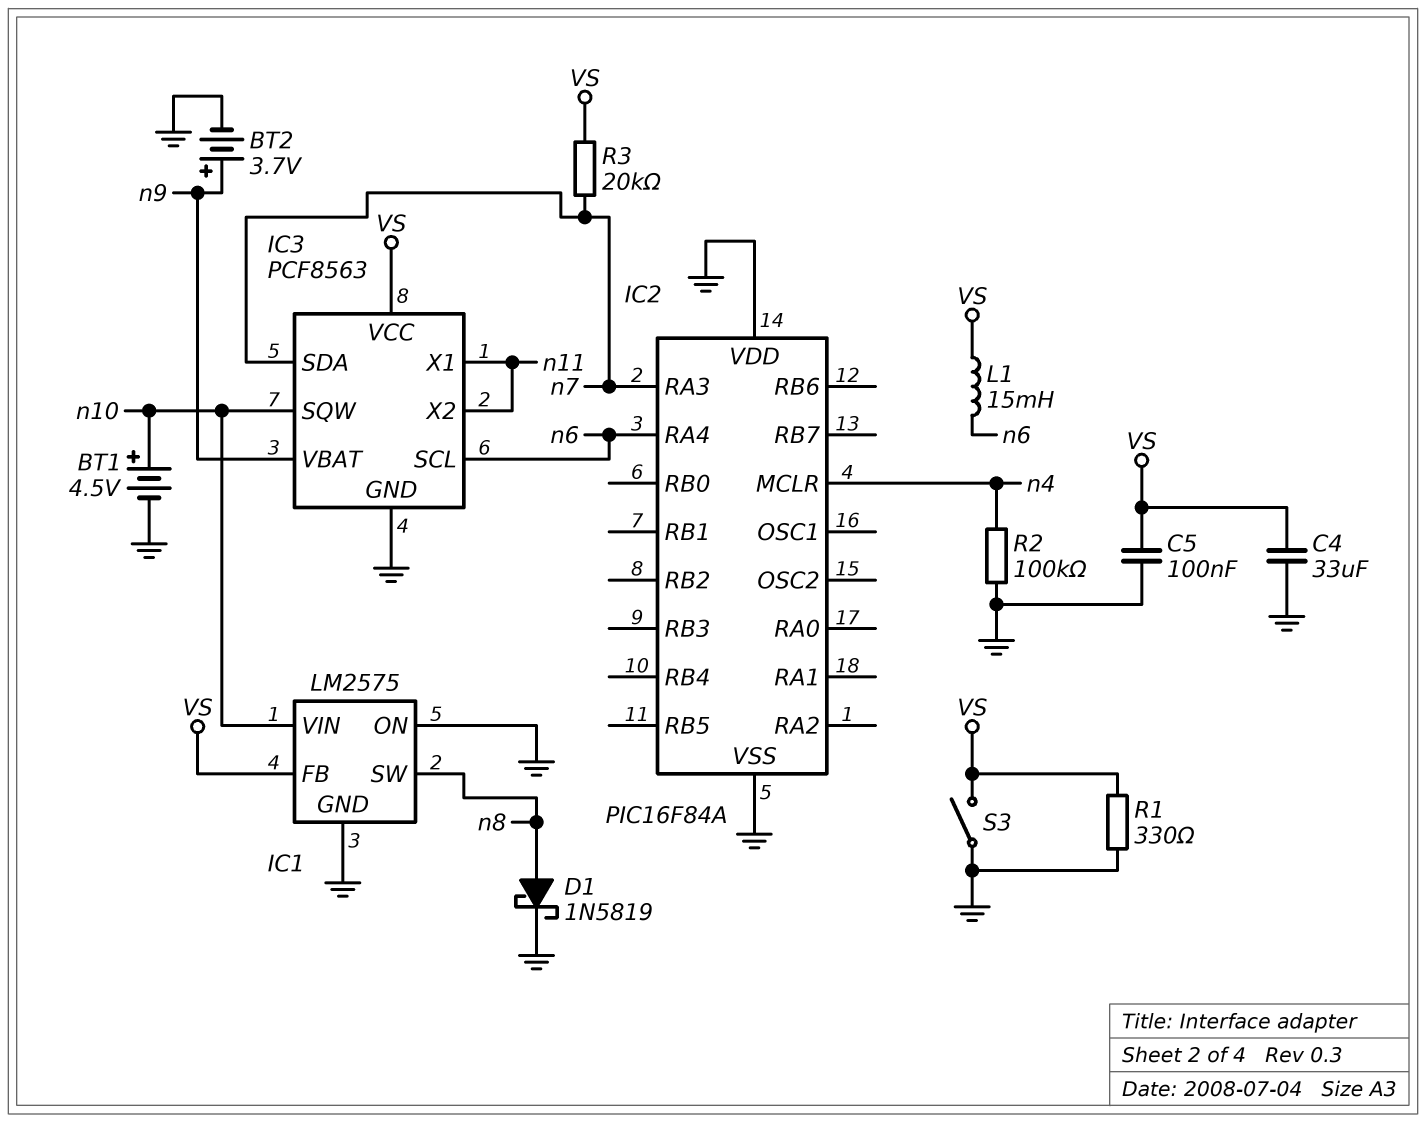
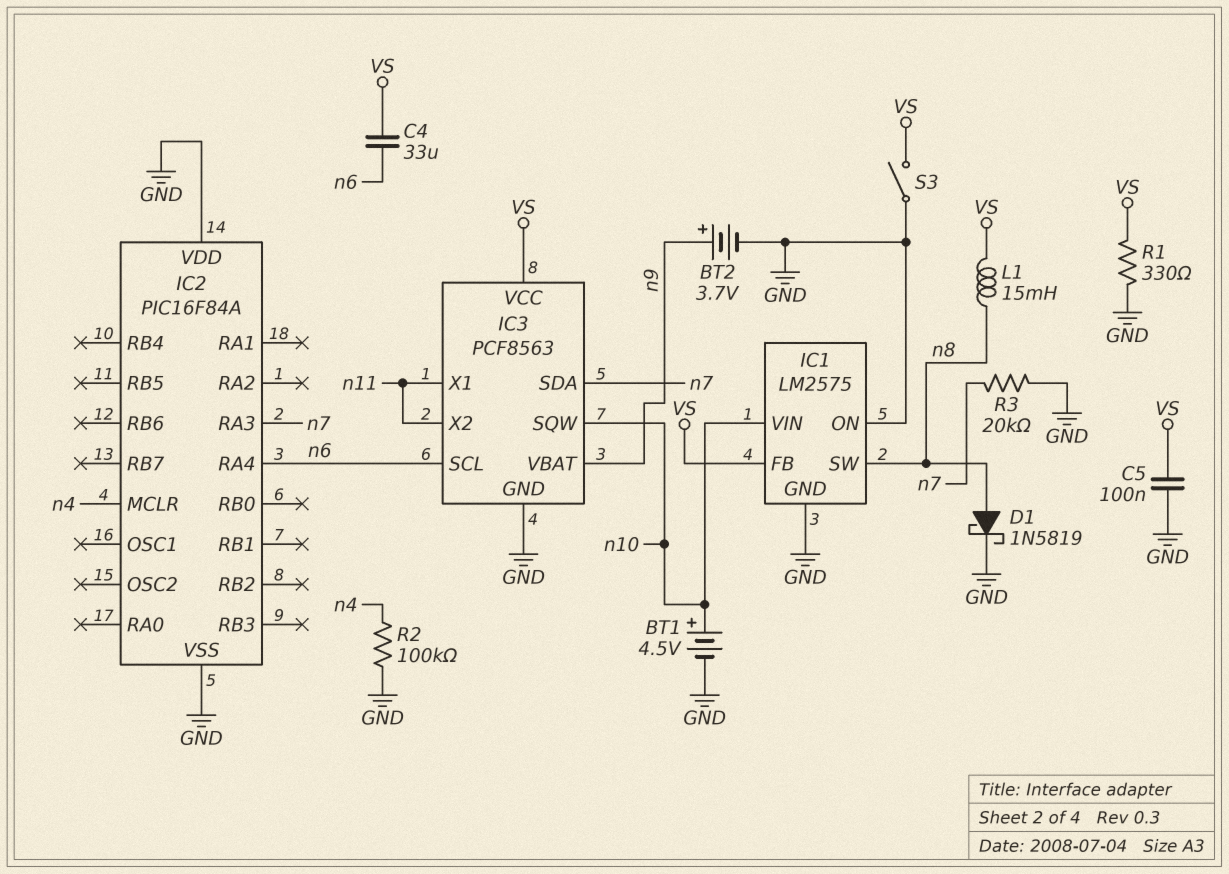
C4: 33uF (GND, VS) -> 33uF (VS, n6)
L1: 15mH (VS, n6) -> 15mH (VS, n8)
R3: 20k (VS, n7) -> 20k (GND, n7)

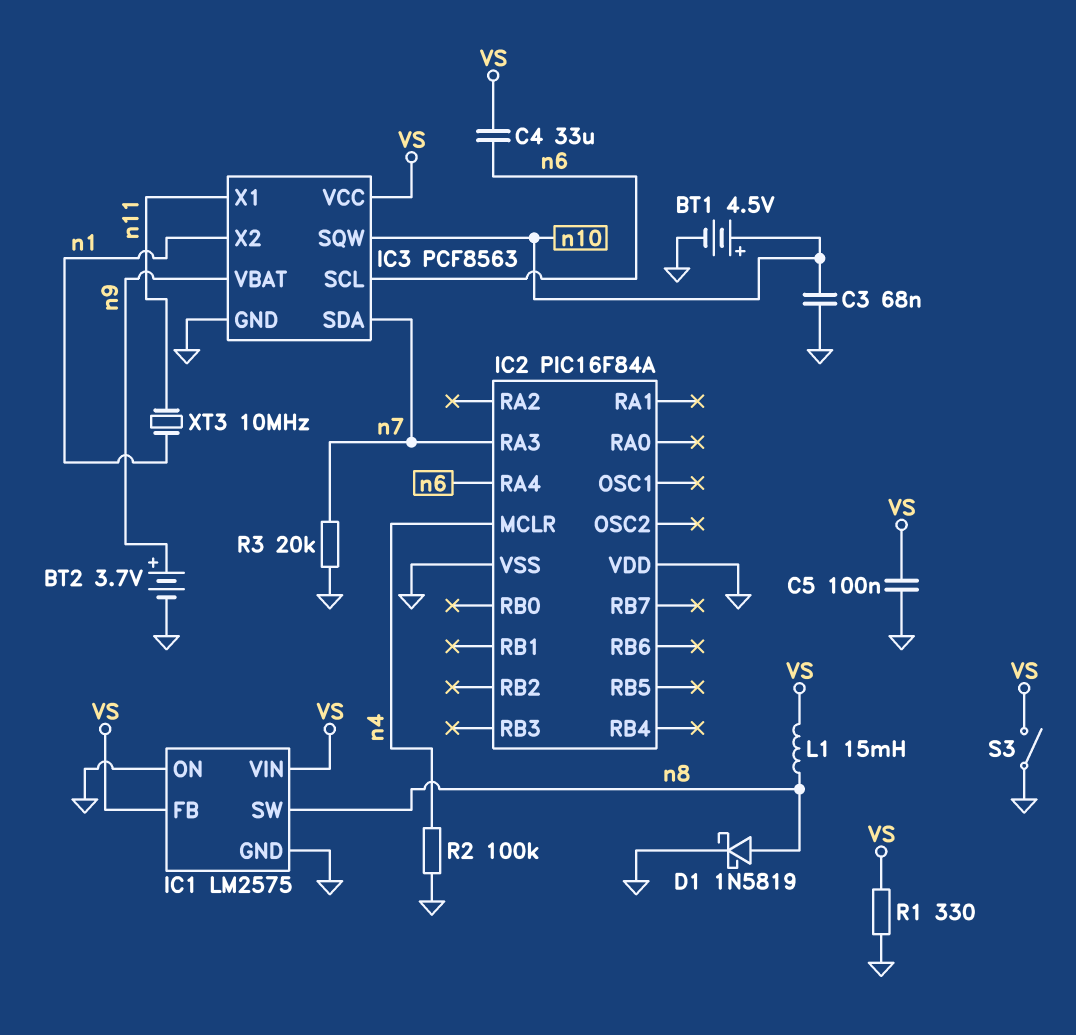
C3: none -> 68nF (GND, n10)
IC1 pin VIN: n10 -> VS
IC3 pin X2: n11 -> n1
XT3: none -> 10MHz (n1, n11)

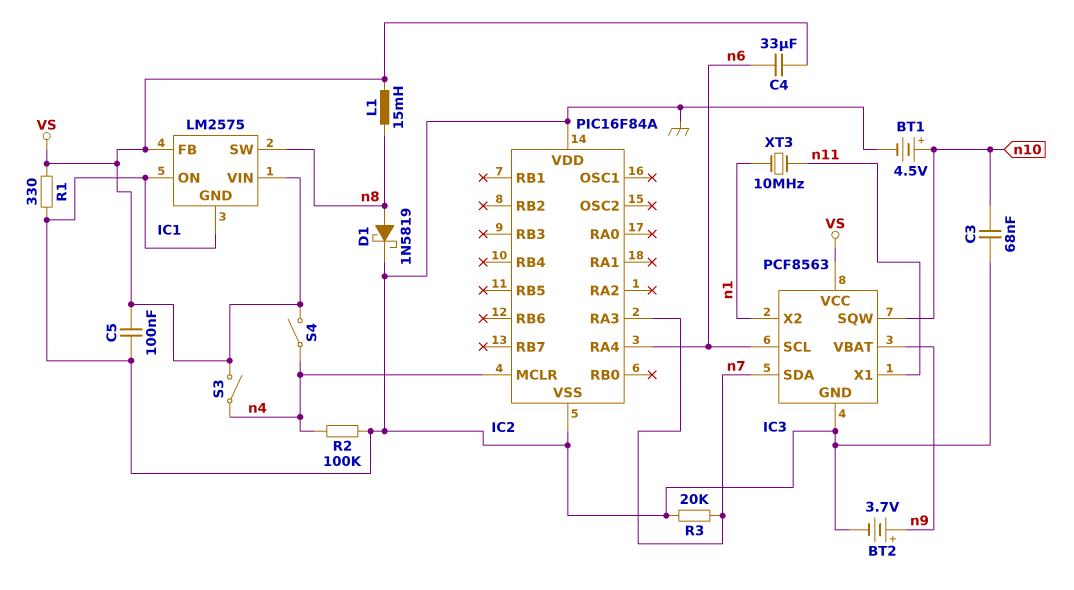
S3: switch (GND, VS) -> switch (VS, n4)
S4: none -> switch (VS, n4)

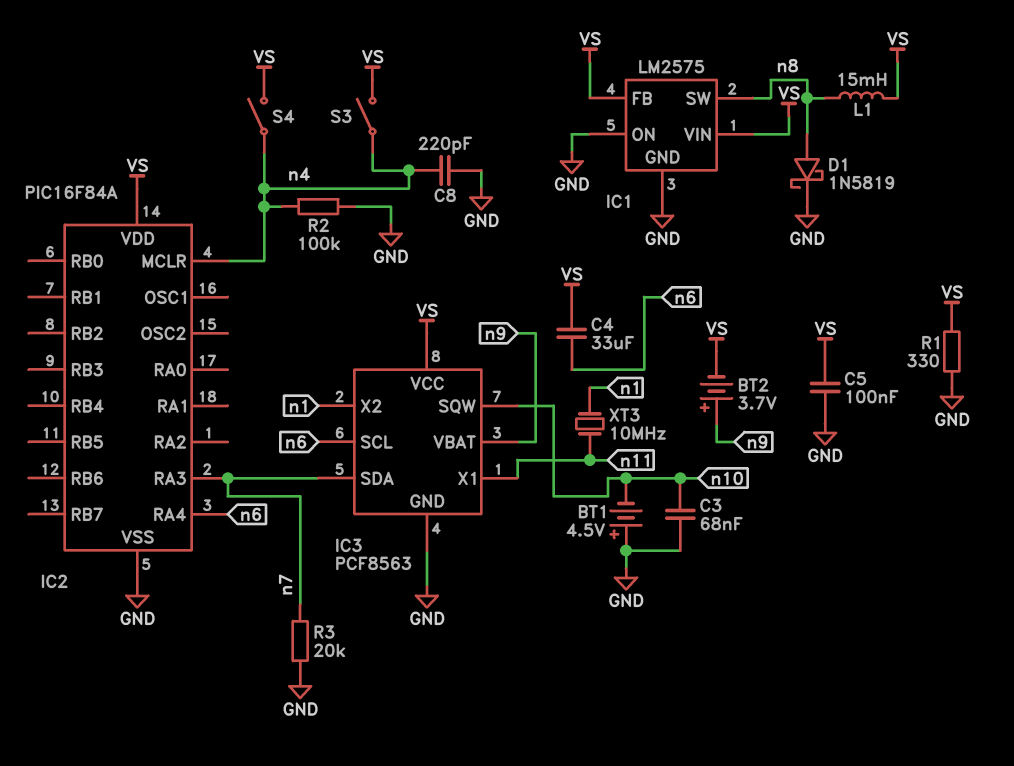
BT1: 4.5V (plus n10, minus GND) -> 4.5V (plus GND, minus n10)
BT2: 3.7V (plus n9, minus GND) -> 3.7V (plus n9, minus VS)
C8: none -> 220pF (GND, n4)
IC2 pin VDD: GND -> VS

